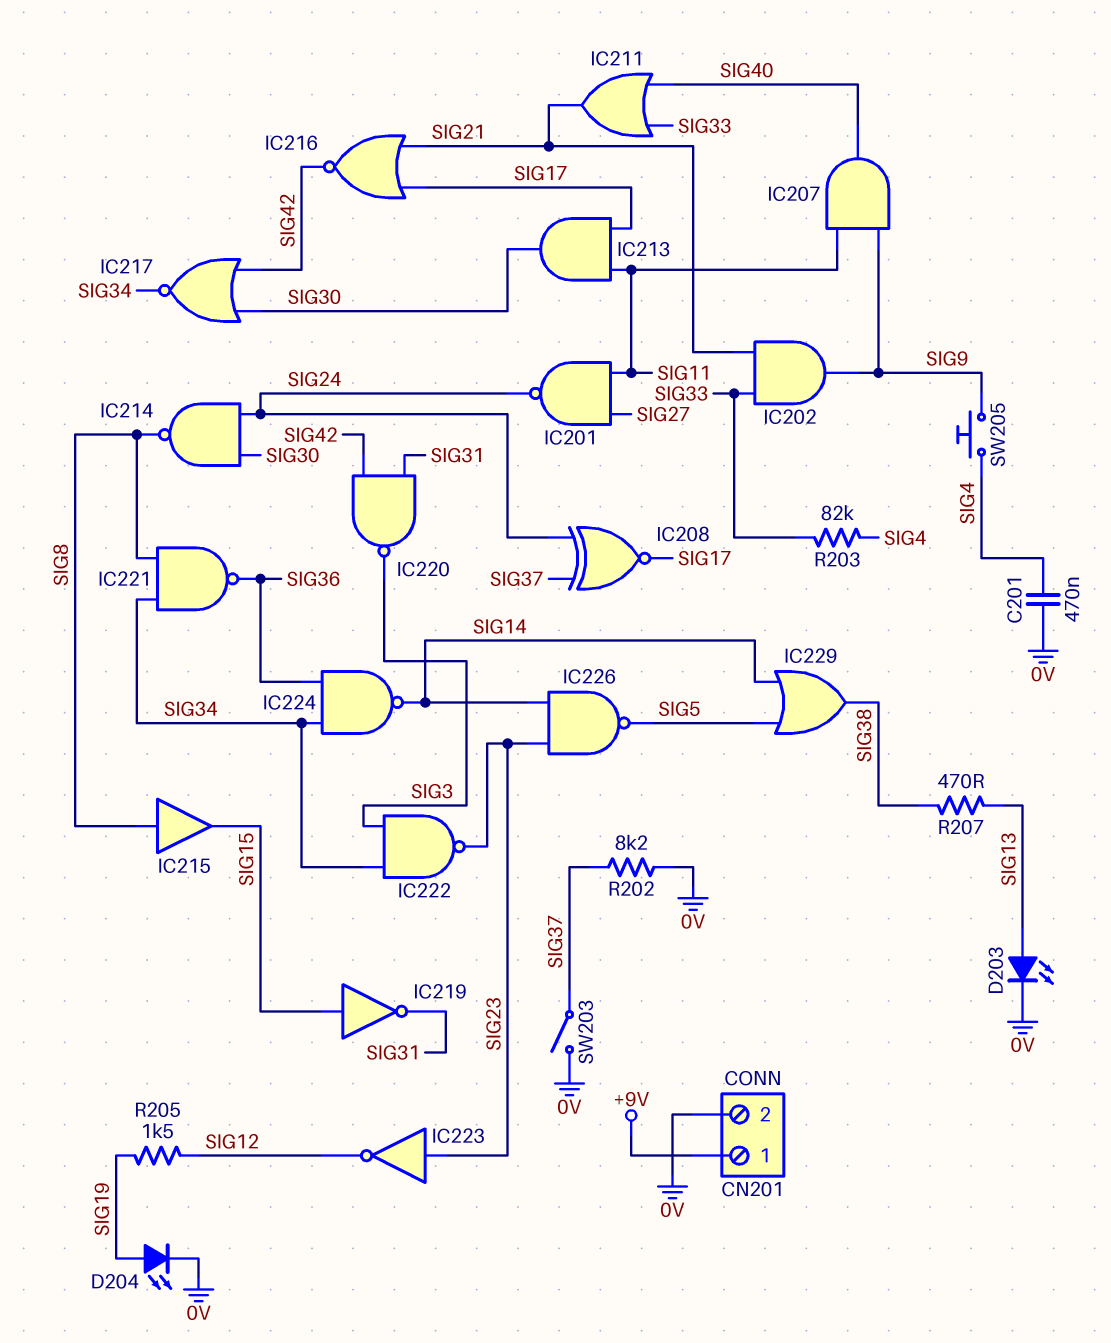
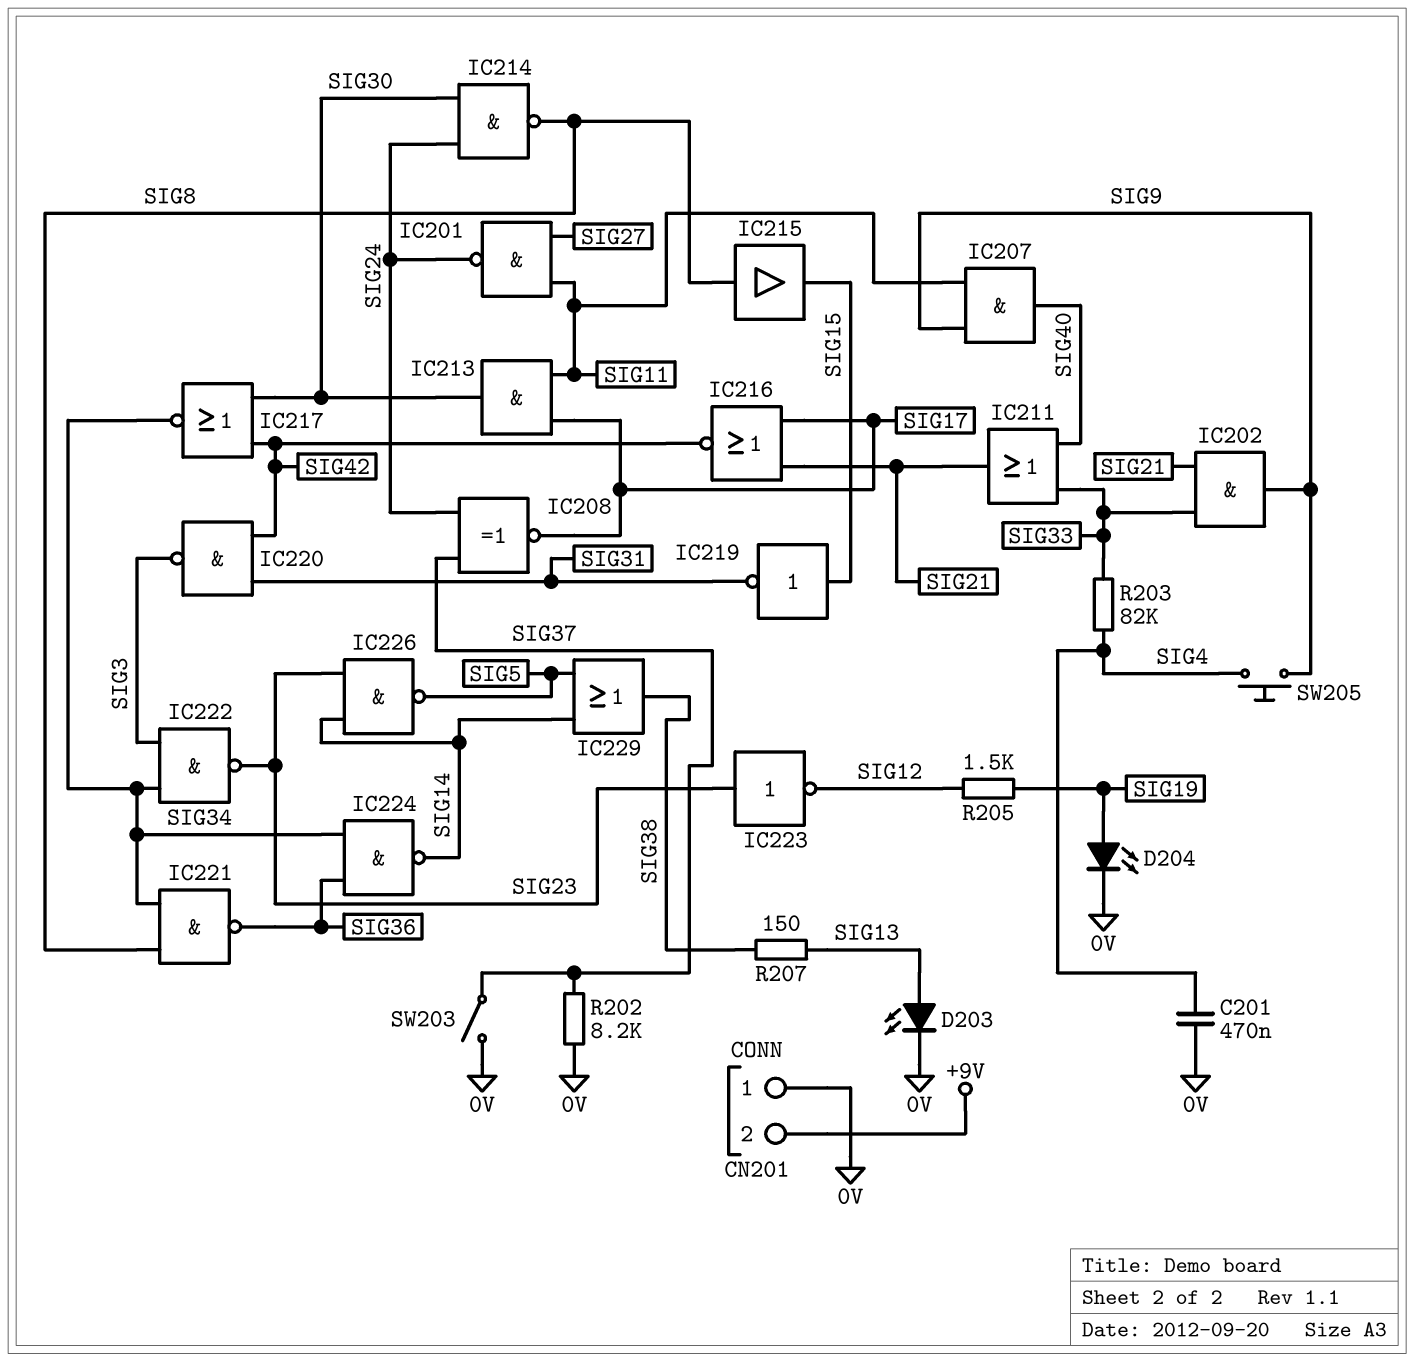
CN201 pin 1: +9V -> 0V
CN201 pin 2: 0V -> +9V
R207: 470 (SIG13, SIG38) -> 150 (SIG13, SIG38)

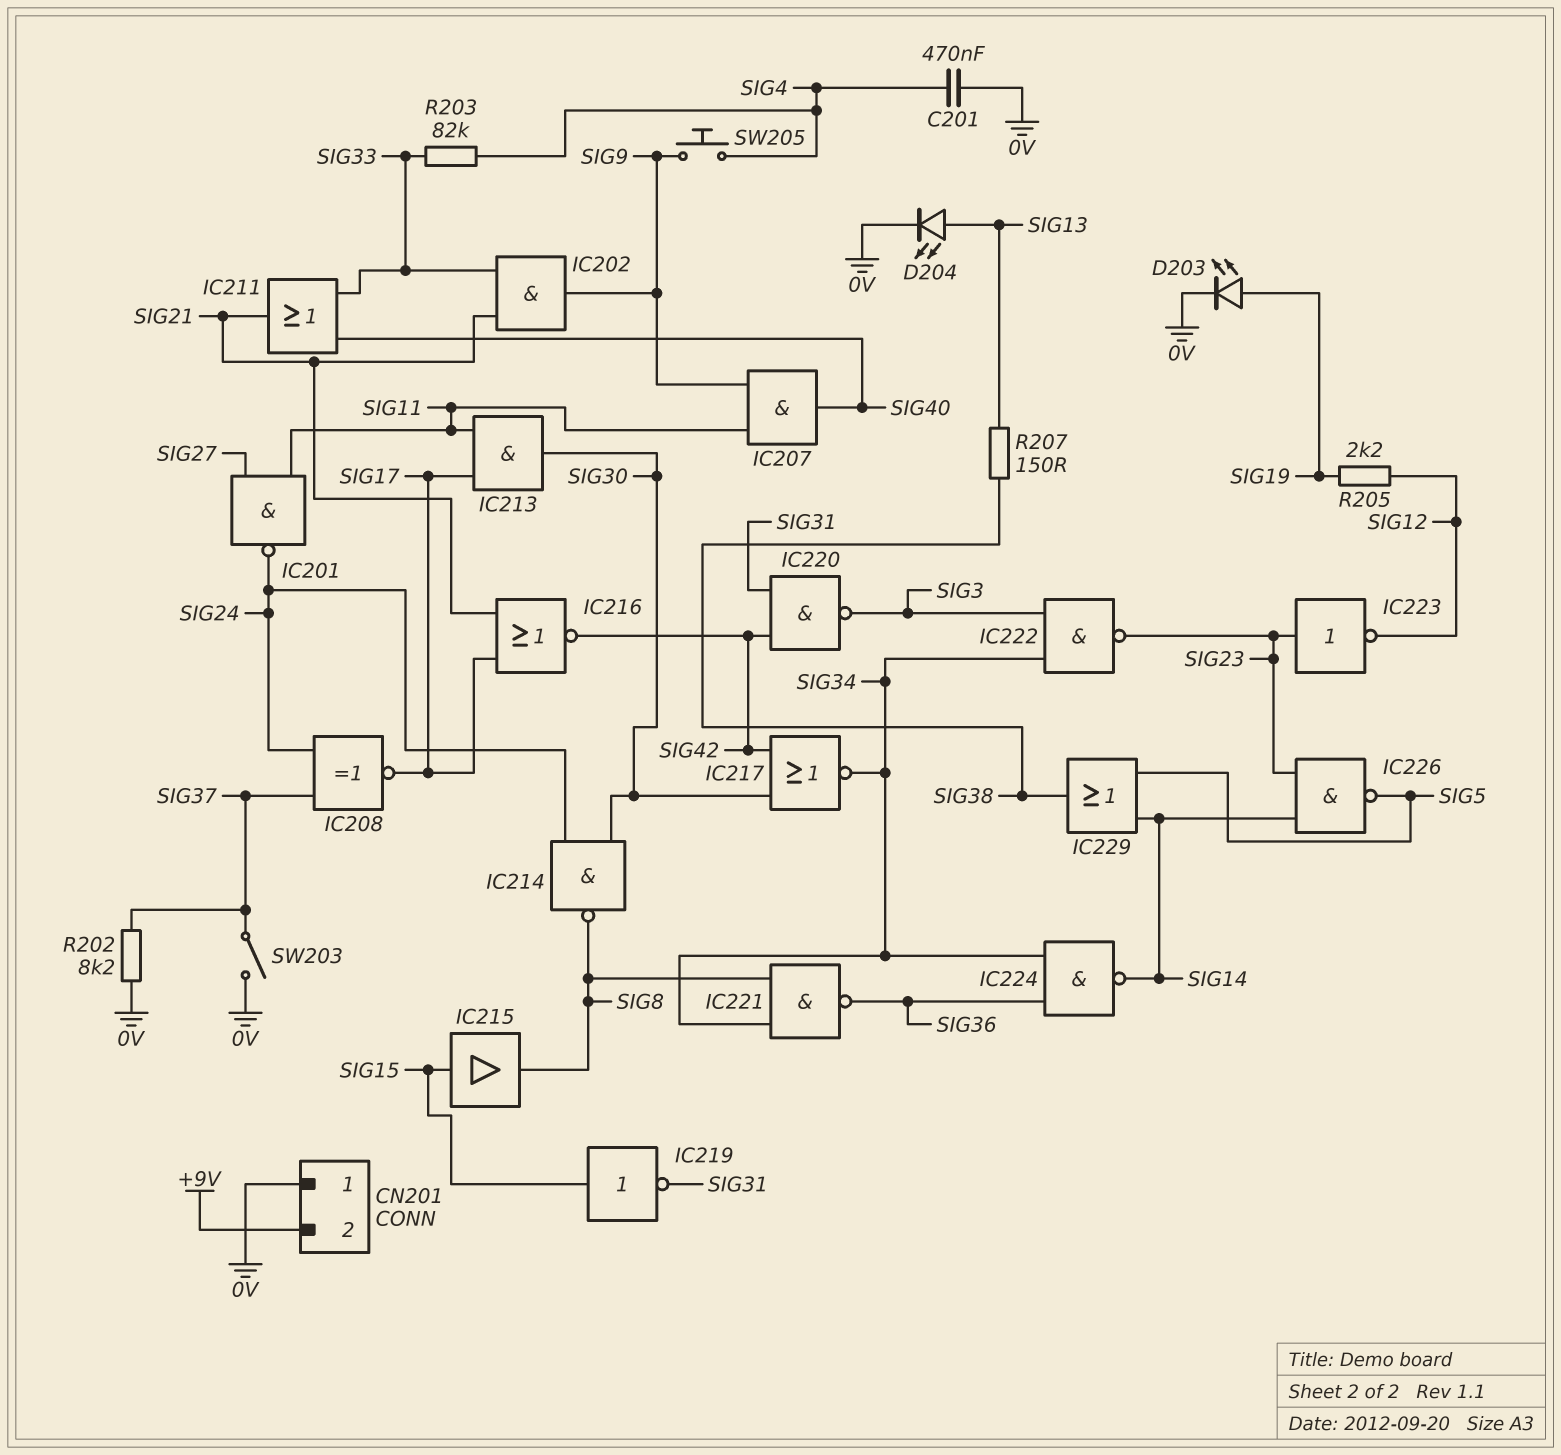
D203: LED (A SIG13, K 0V) -> LED (A SIG19, K 0V)
D204: LED (A SIG19, K 0V) -> LED (A SIG13, K 0V)
IC215: buffer (in SIG8, out SIG15) -> buffer (in SIG15, out SIG8)
R205: 1.5k (SIG12, SIG19) -> 2.2k (SIG12, SIG19)

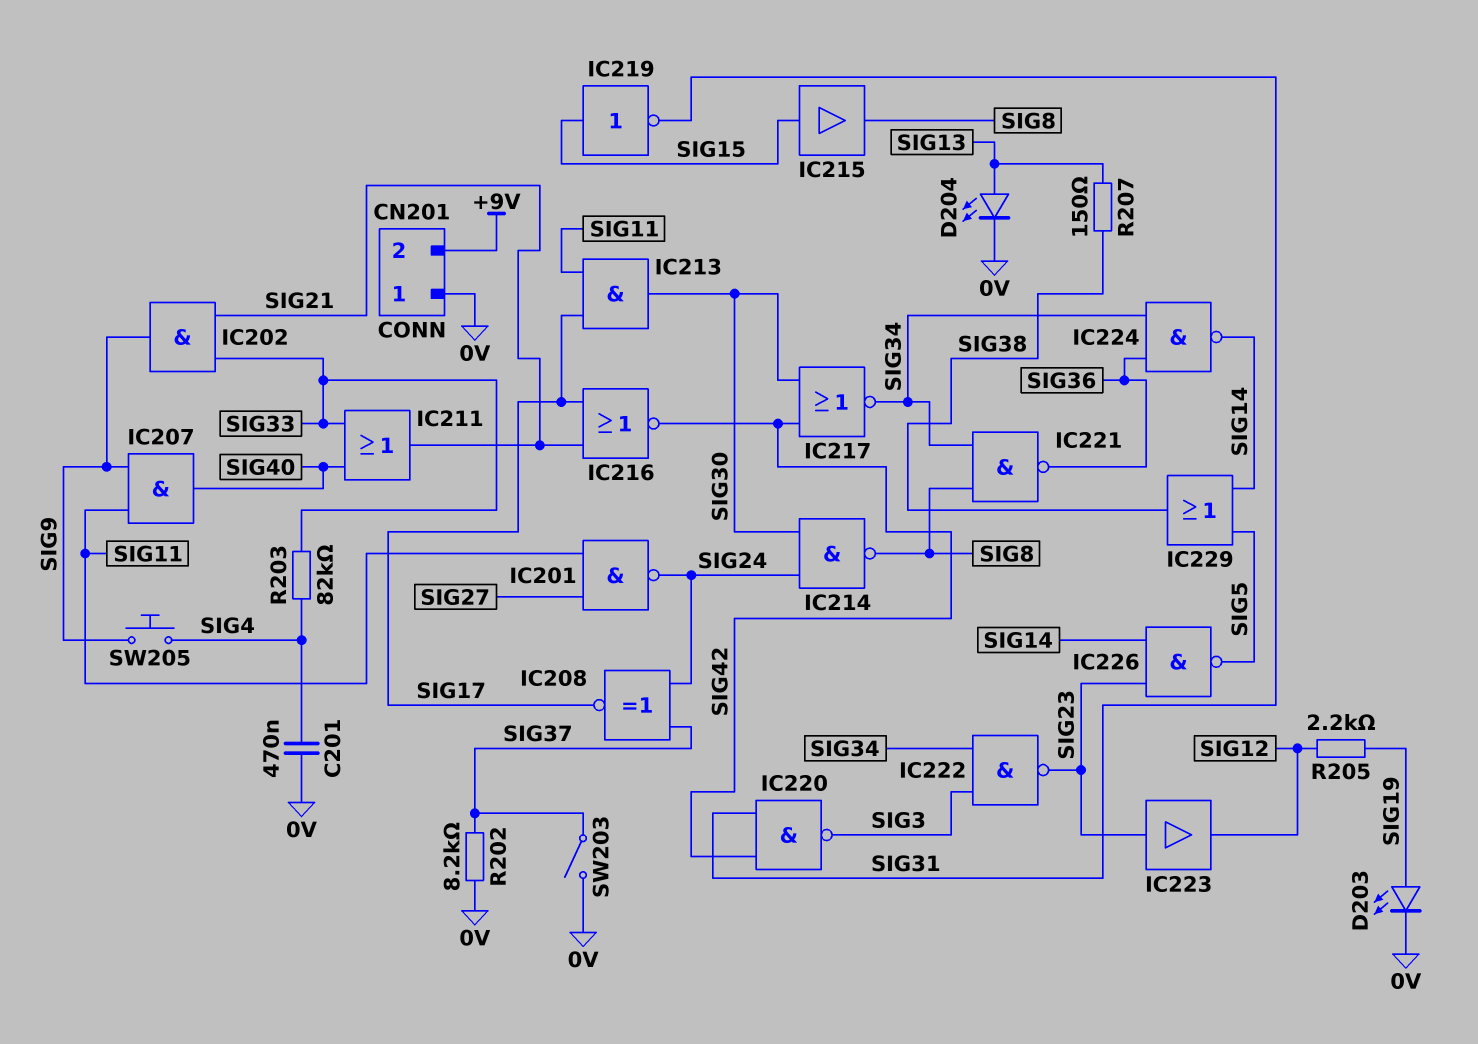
IC223: NOT (in SIG23, out SIG12) -> buffer (in SIG23, out SIG12)

